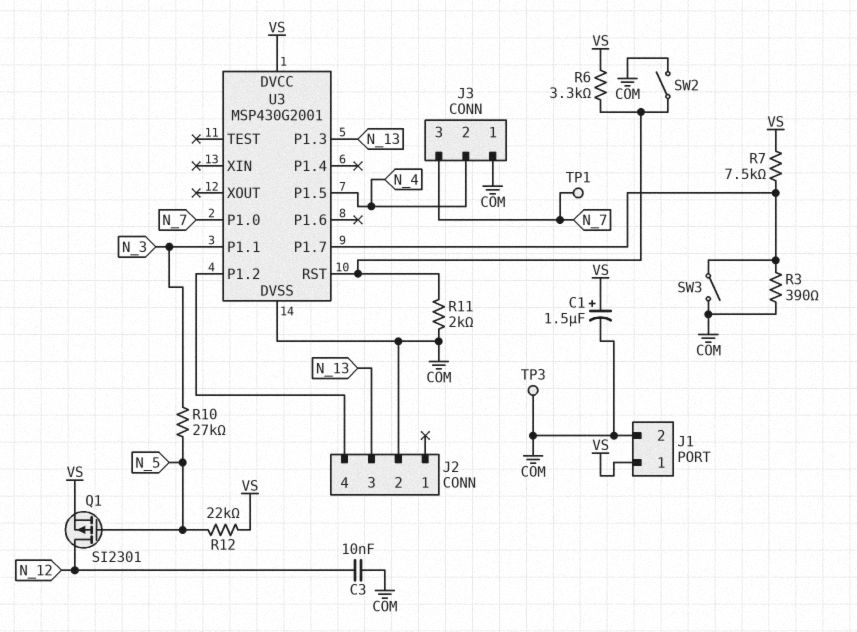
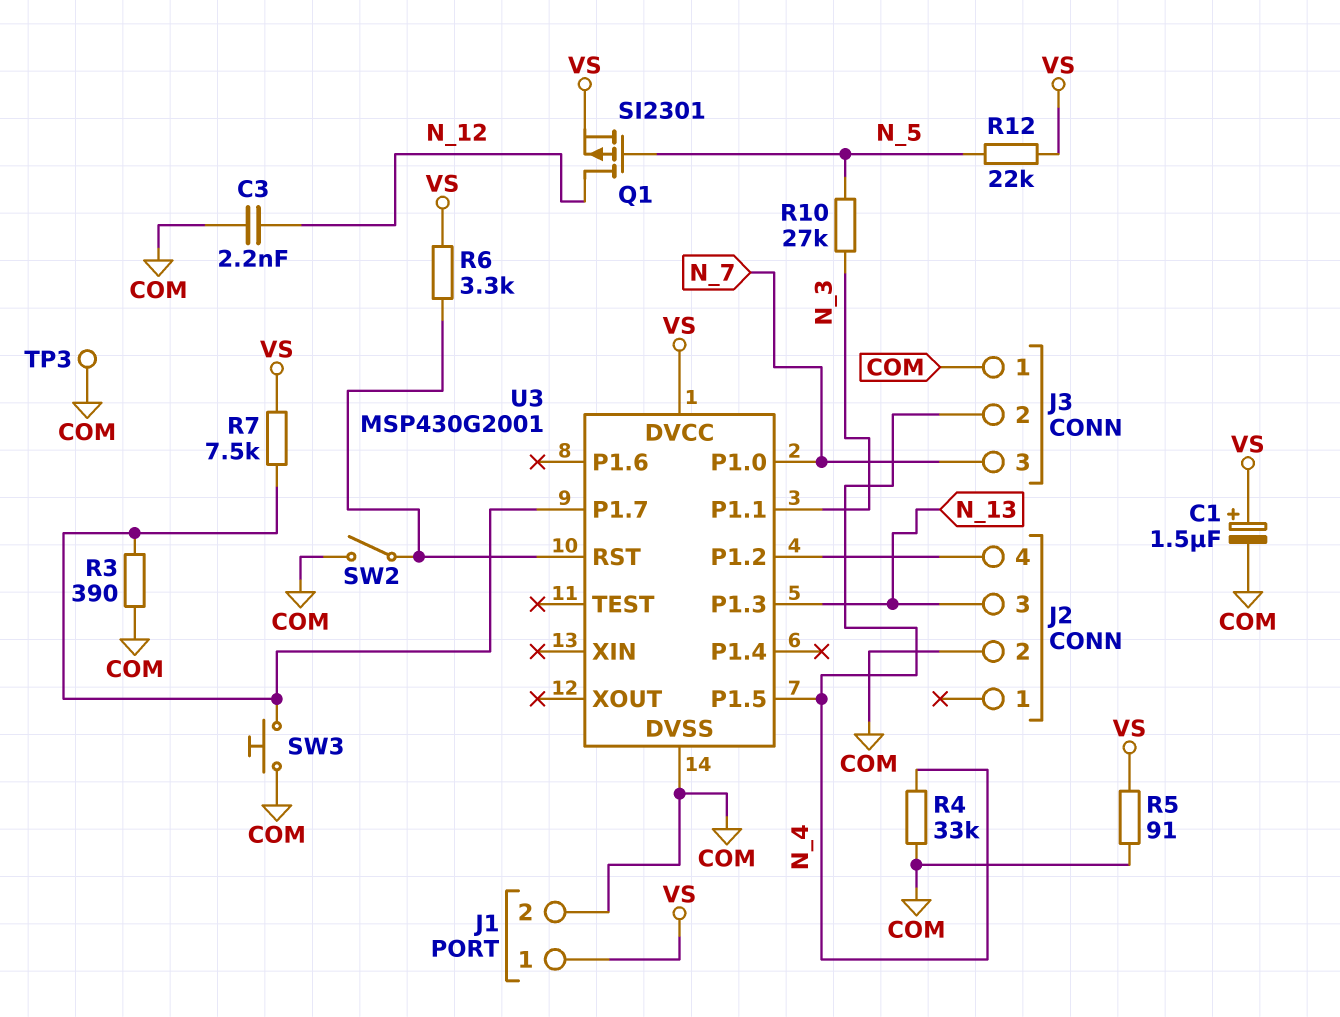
C3: 10nF (COM, N_12) -> 2.2nF (COM, N_12)
R4: none -> 33k (COM, N_4)
R5: none -> 91 (COM, VS)
R11: 2k (COM, U3/RST) -> none
SW3: switch (COM, U3/P1.7) -> button (COM, U3/P1.7)
TP1: test point (N_7) -> none

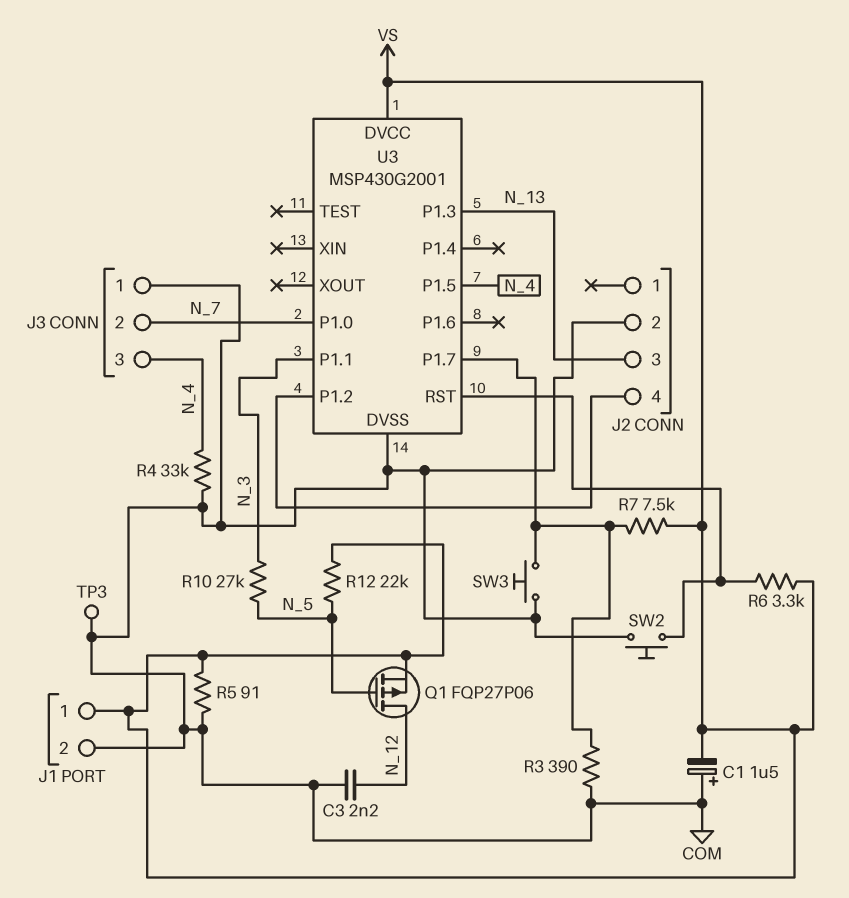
C1: 1.5uF (plus VS, minus COM) -> 1.5uF (plus COM, minus VS)
J3 pin 2: N_4 -> N_7
J3 pin 3: N_7 -> N_4
Q1: PMOS SI2301 (G N_5, D N_12, S VS) -> PMOS FQP27P06 (G N_5, D N_12, S VS)
SW2: switch (COM, U3/RST) -> button (COM, U3/RST)

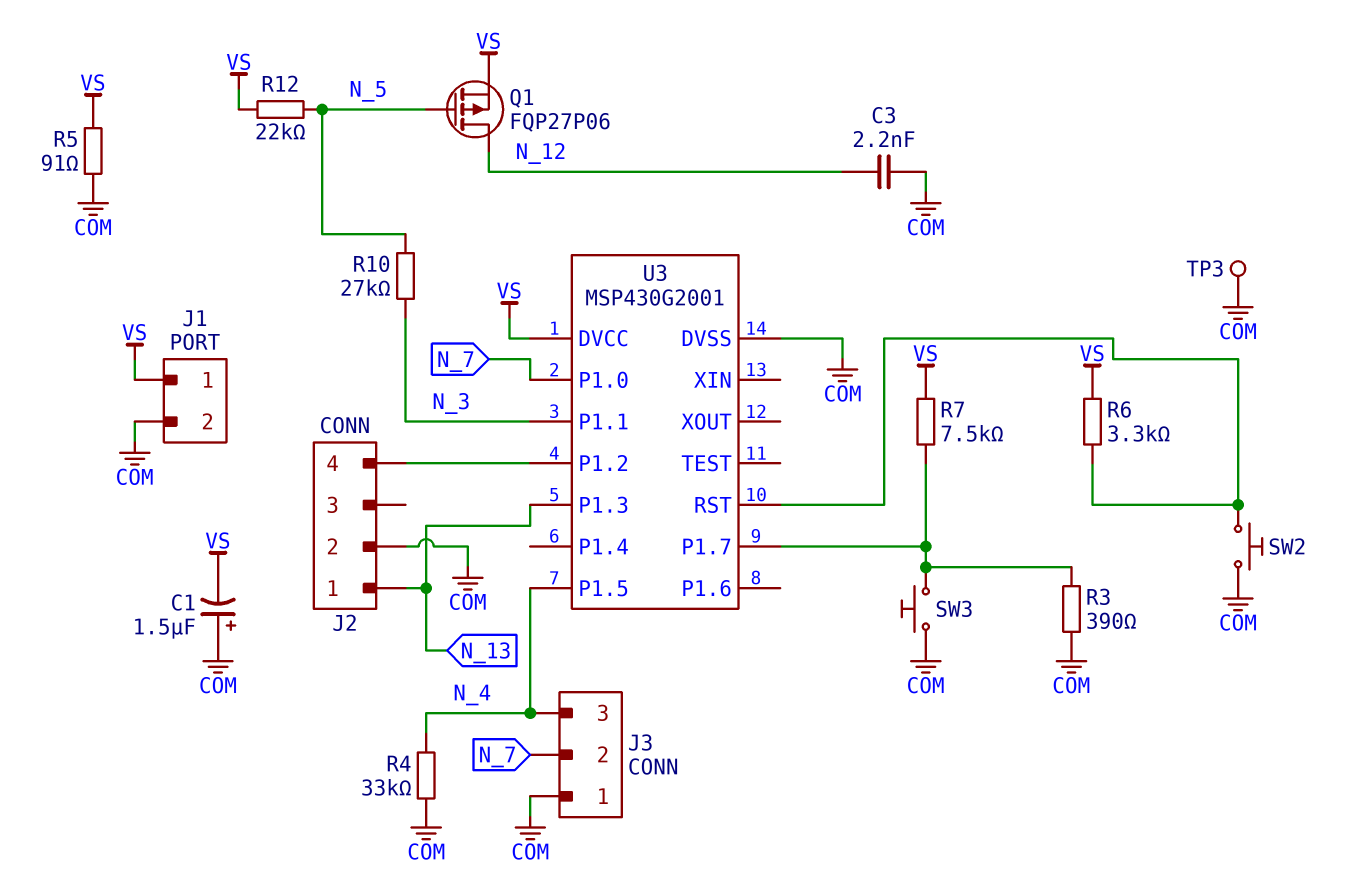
J2 pin 1: none -> N_13
J2 pin 3: N_13 -> none

